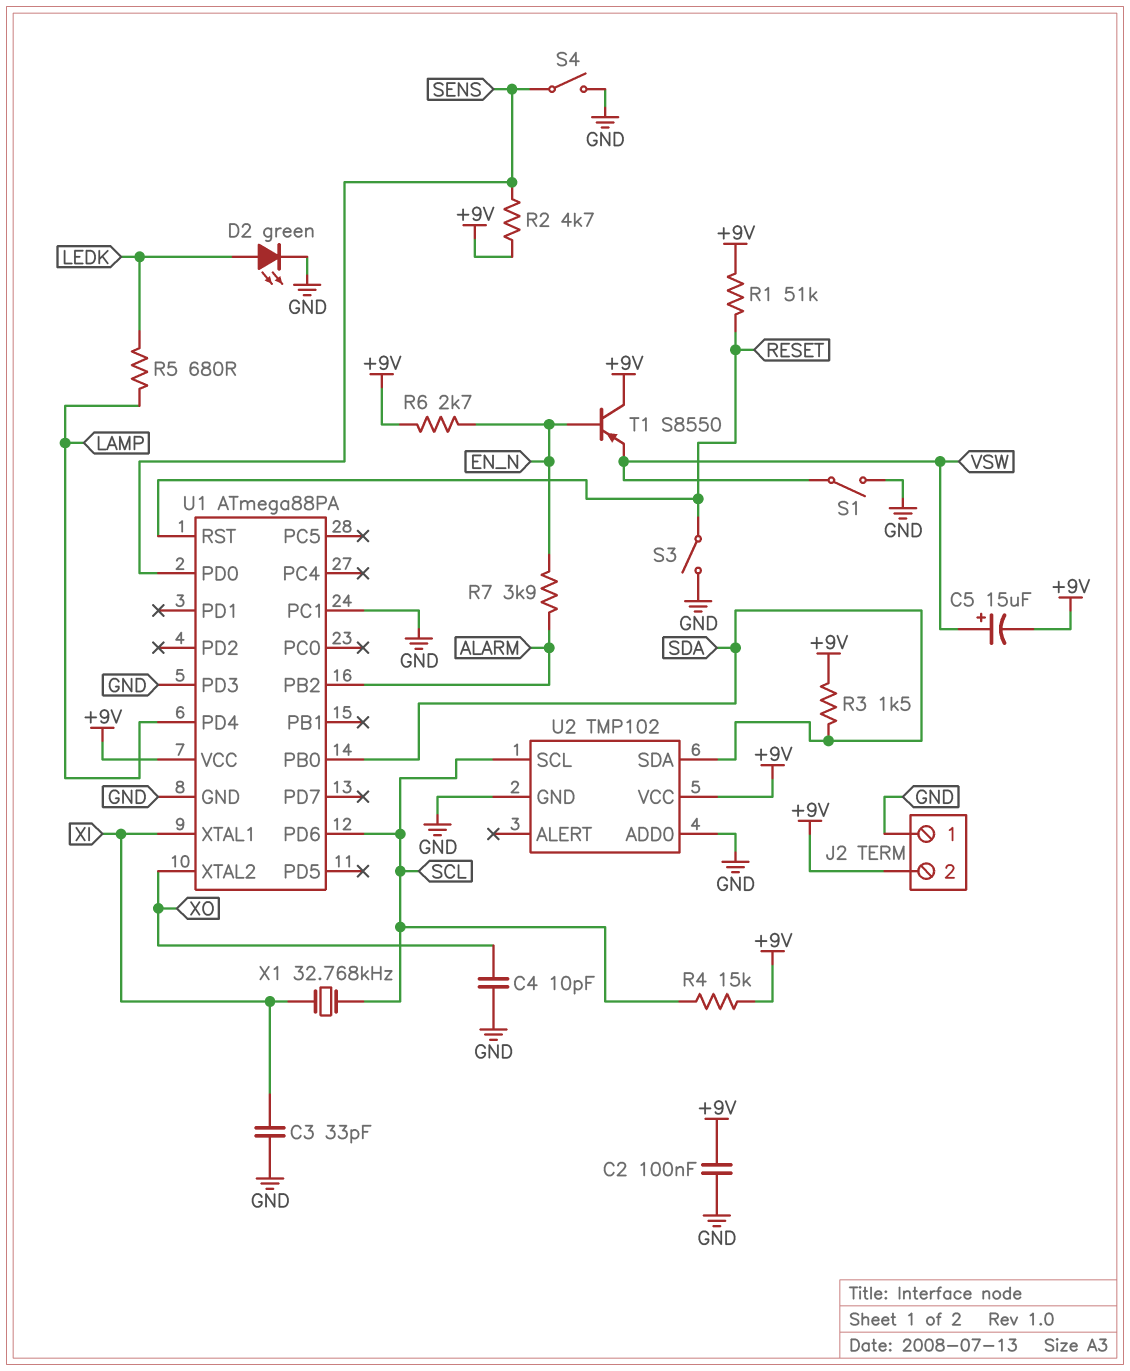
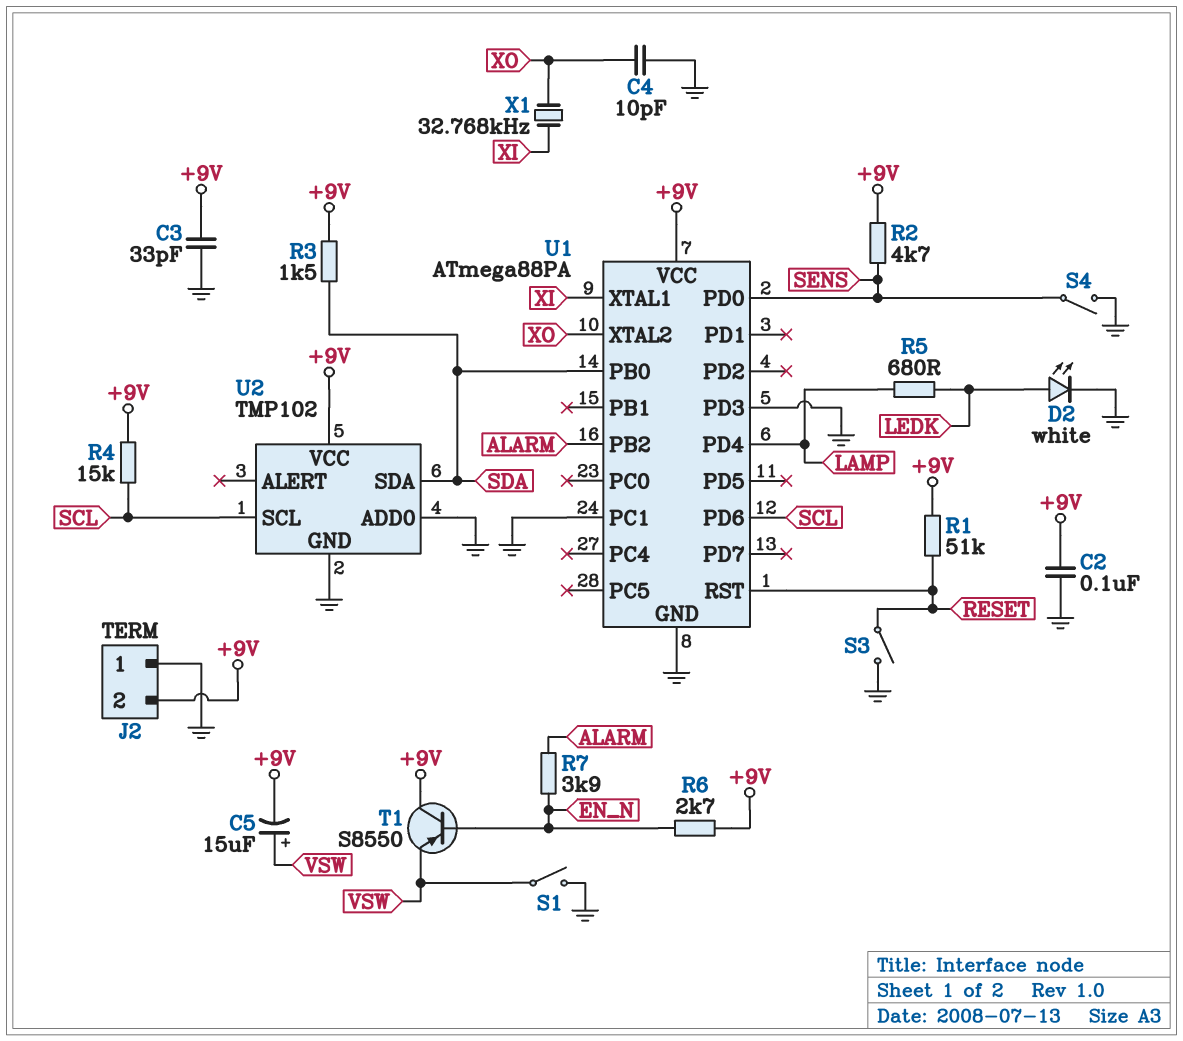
C3: 33pF (GND, XI) -> 33pF (+9V, GND)
D2: LED green (A LEDK, K GND) -> LED white (A LEDK, K GND)
X1: 32.768kHz (SCL, XI) -> 32.768kHz (XI, XO)

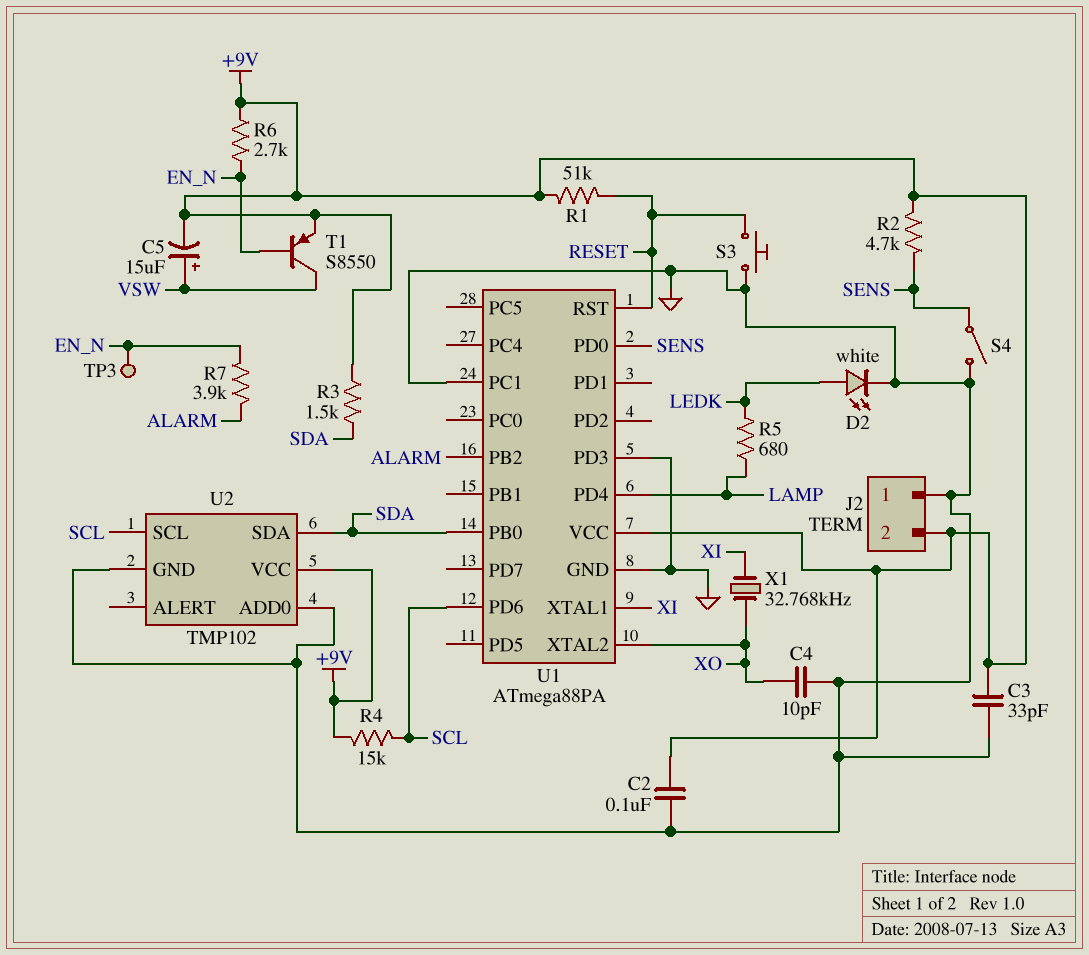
S1: switch (GND, VSW) -> none
S3: switch (GND, RESET) -> button (GND, RESET)
T1: PNP S8550 (B EN_N, C +9V, E VSW) -> PNP S8550 (B EN_N, C VSW, E +9V)
TP3: none -> test point (EN_N)

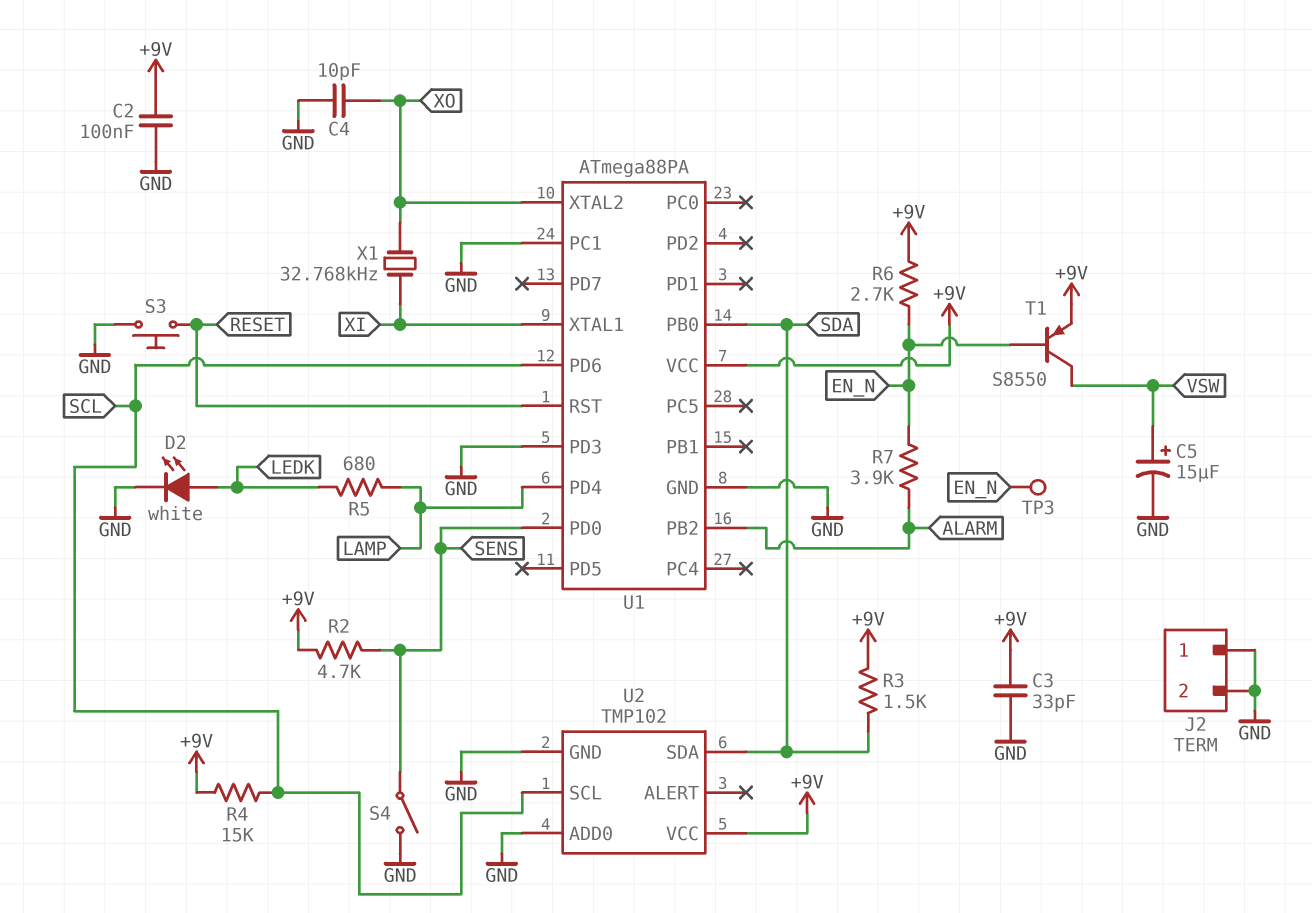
C5: 15uF (plus VSW, minus +9V) -> 15uF (plus VSW, minus GND)
J2 pin 2: +9V -> GND
R1: 51k (+9V, RESET) -> none

